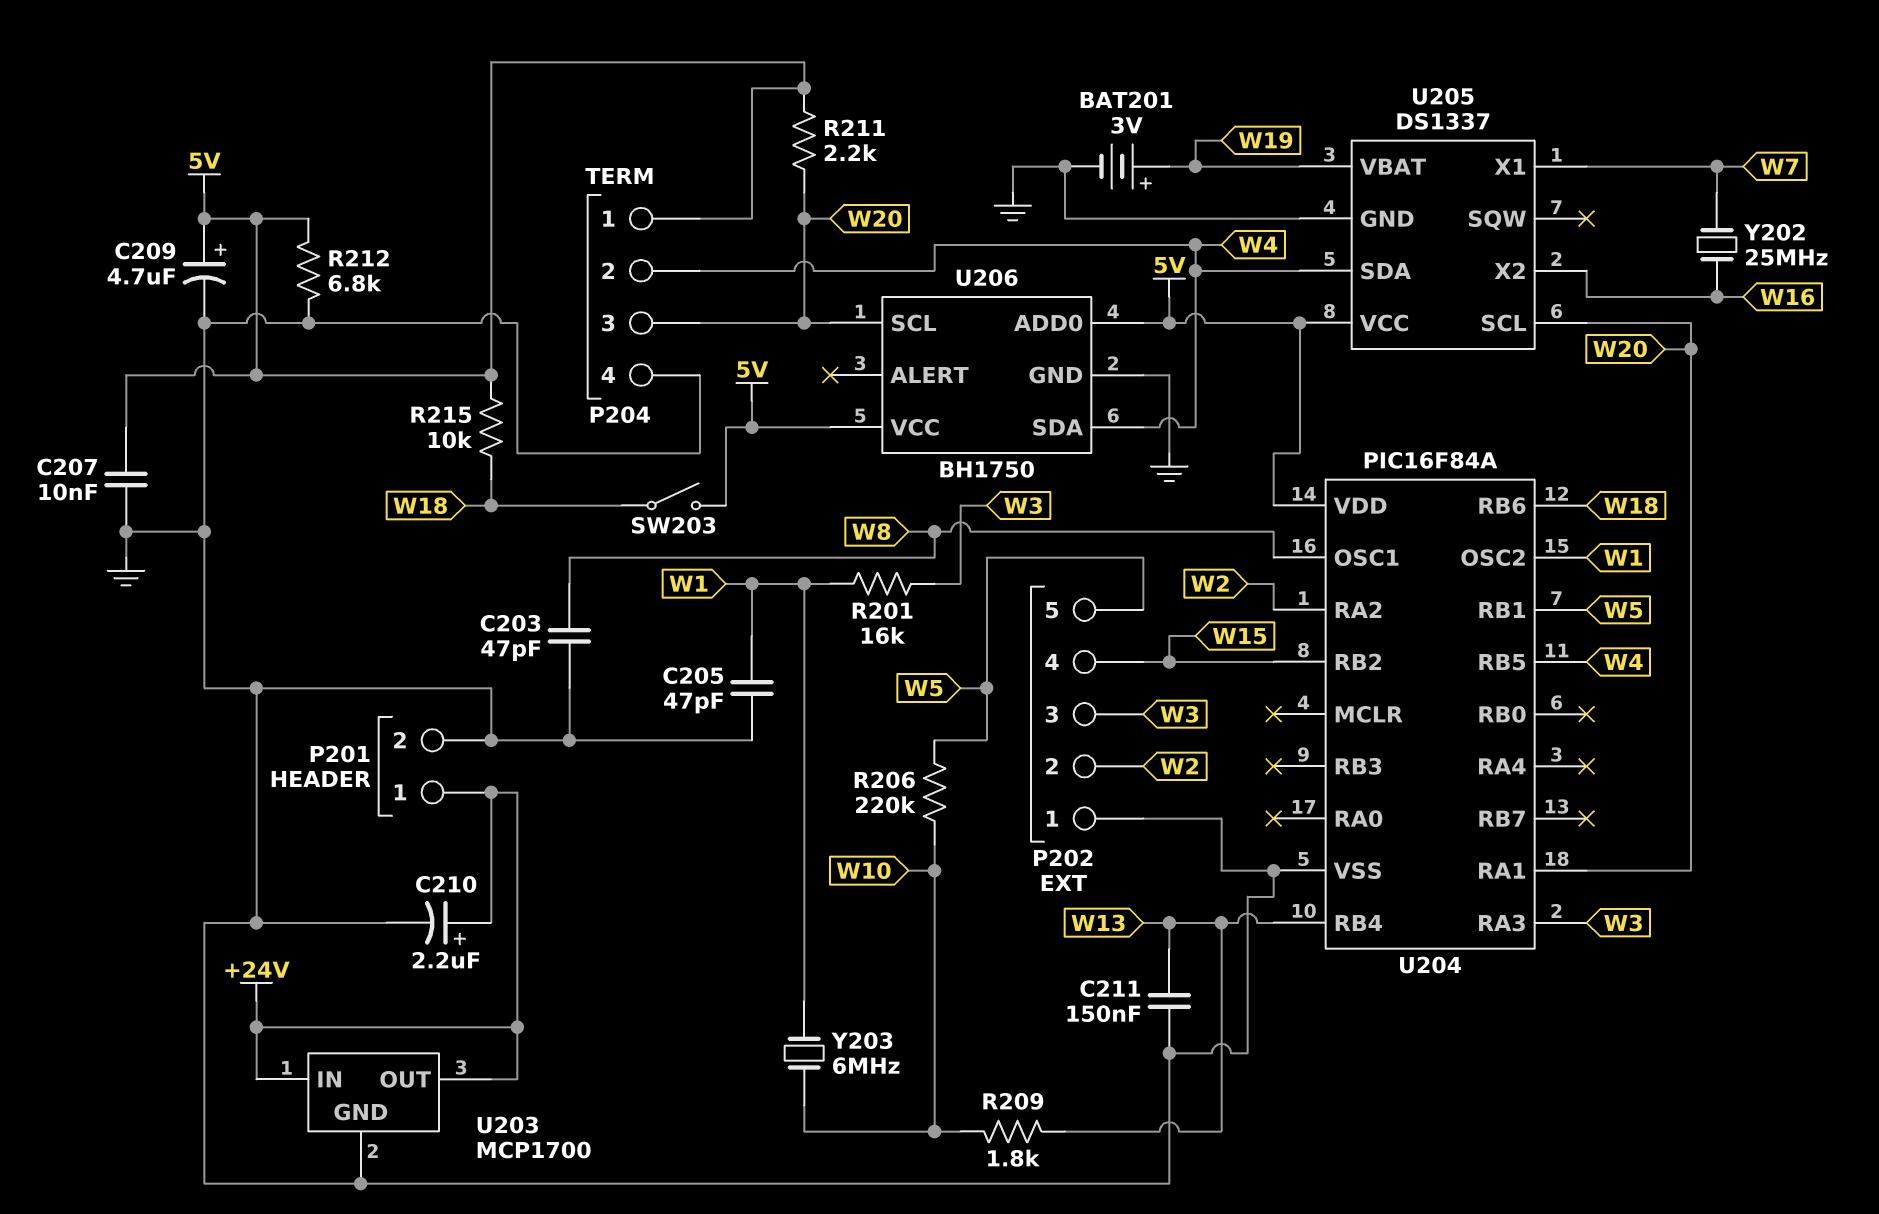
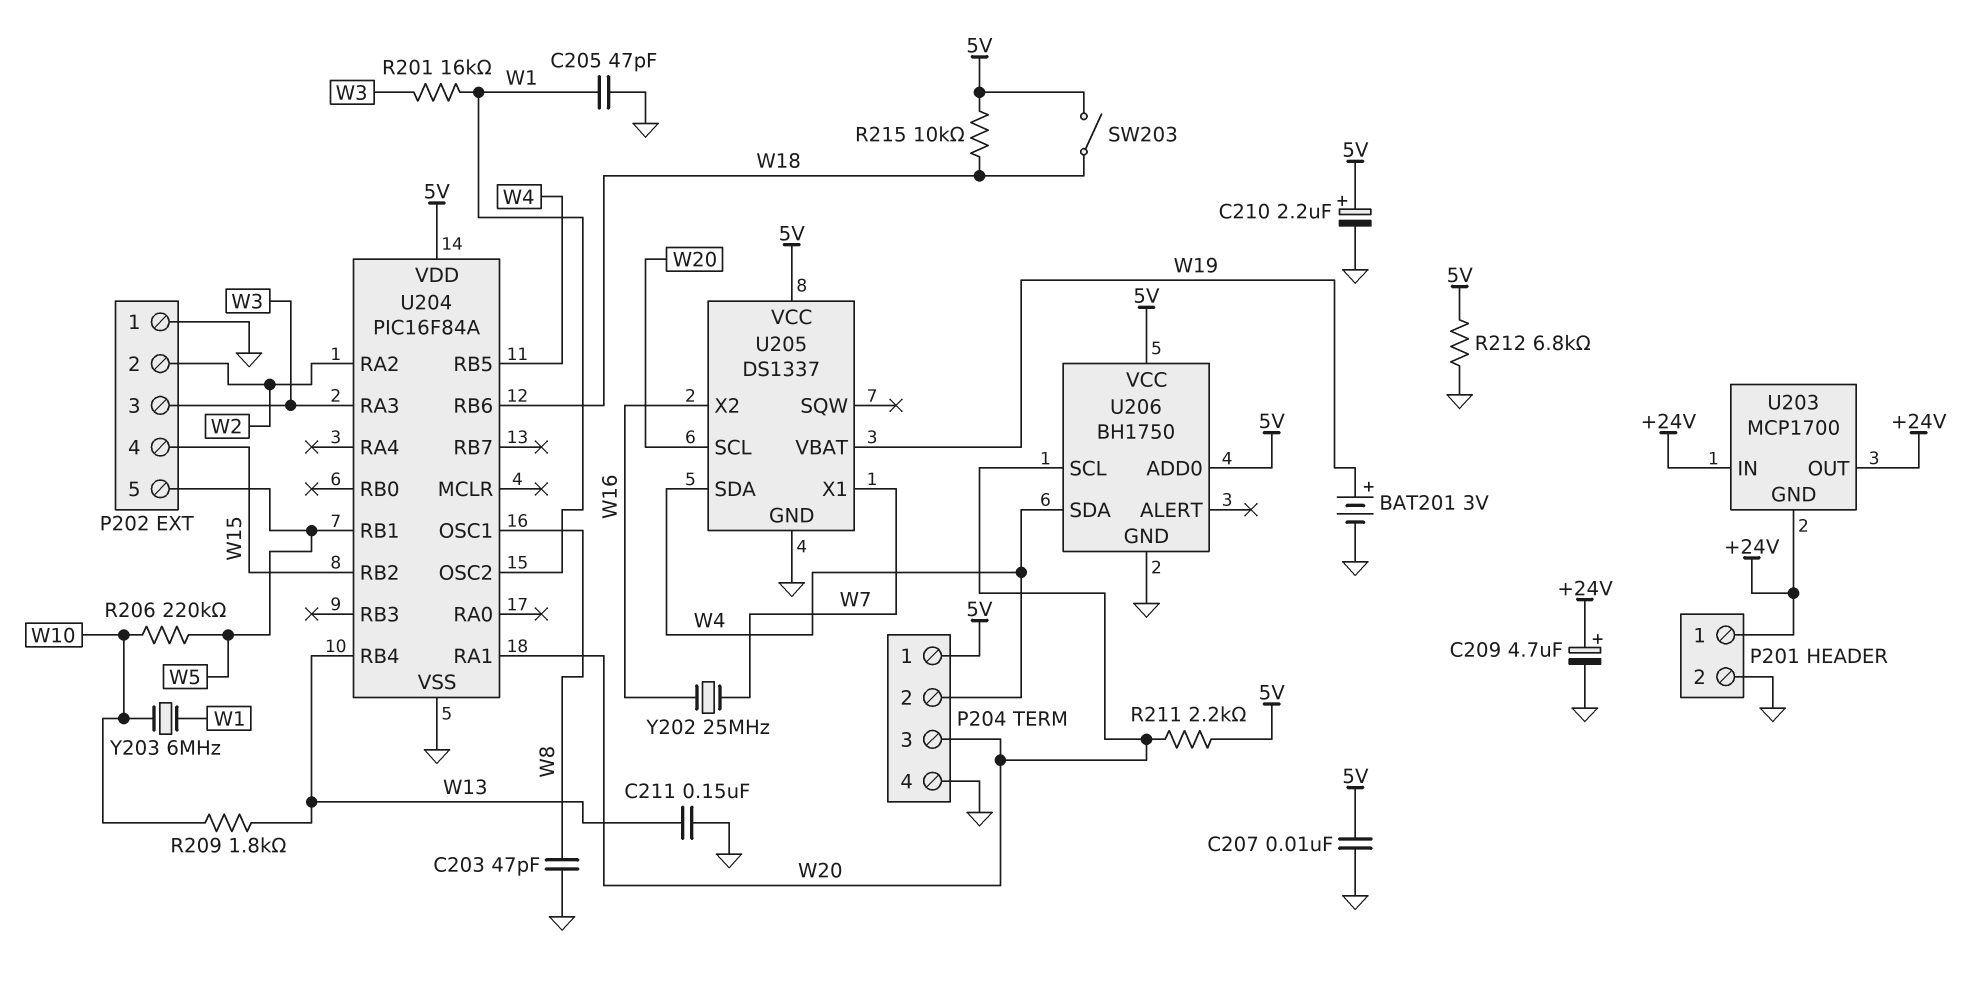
C209: 4.7uF (plus 5V, minus GND) -> 4.7uF (plus +24V, minus GND)
C210: 2.2uF (plus +24V, minus GND) -> 2.2uF (plus 5V, minus GND)
U203 pin GND: GND -> +24V

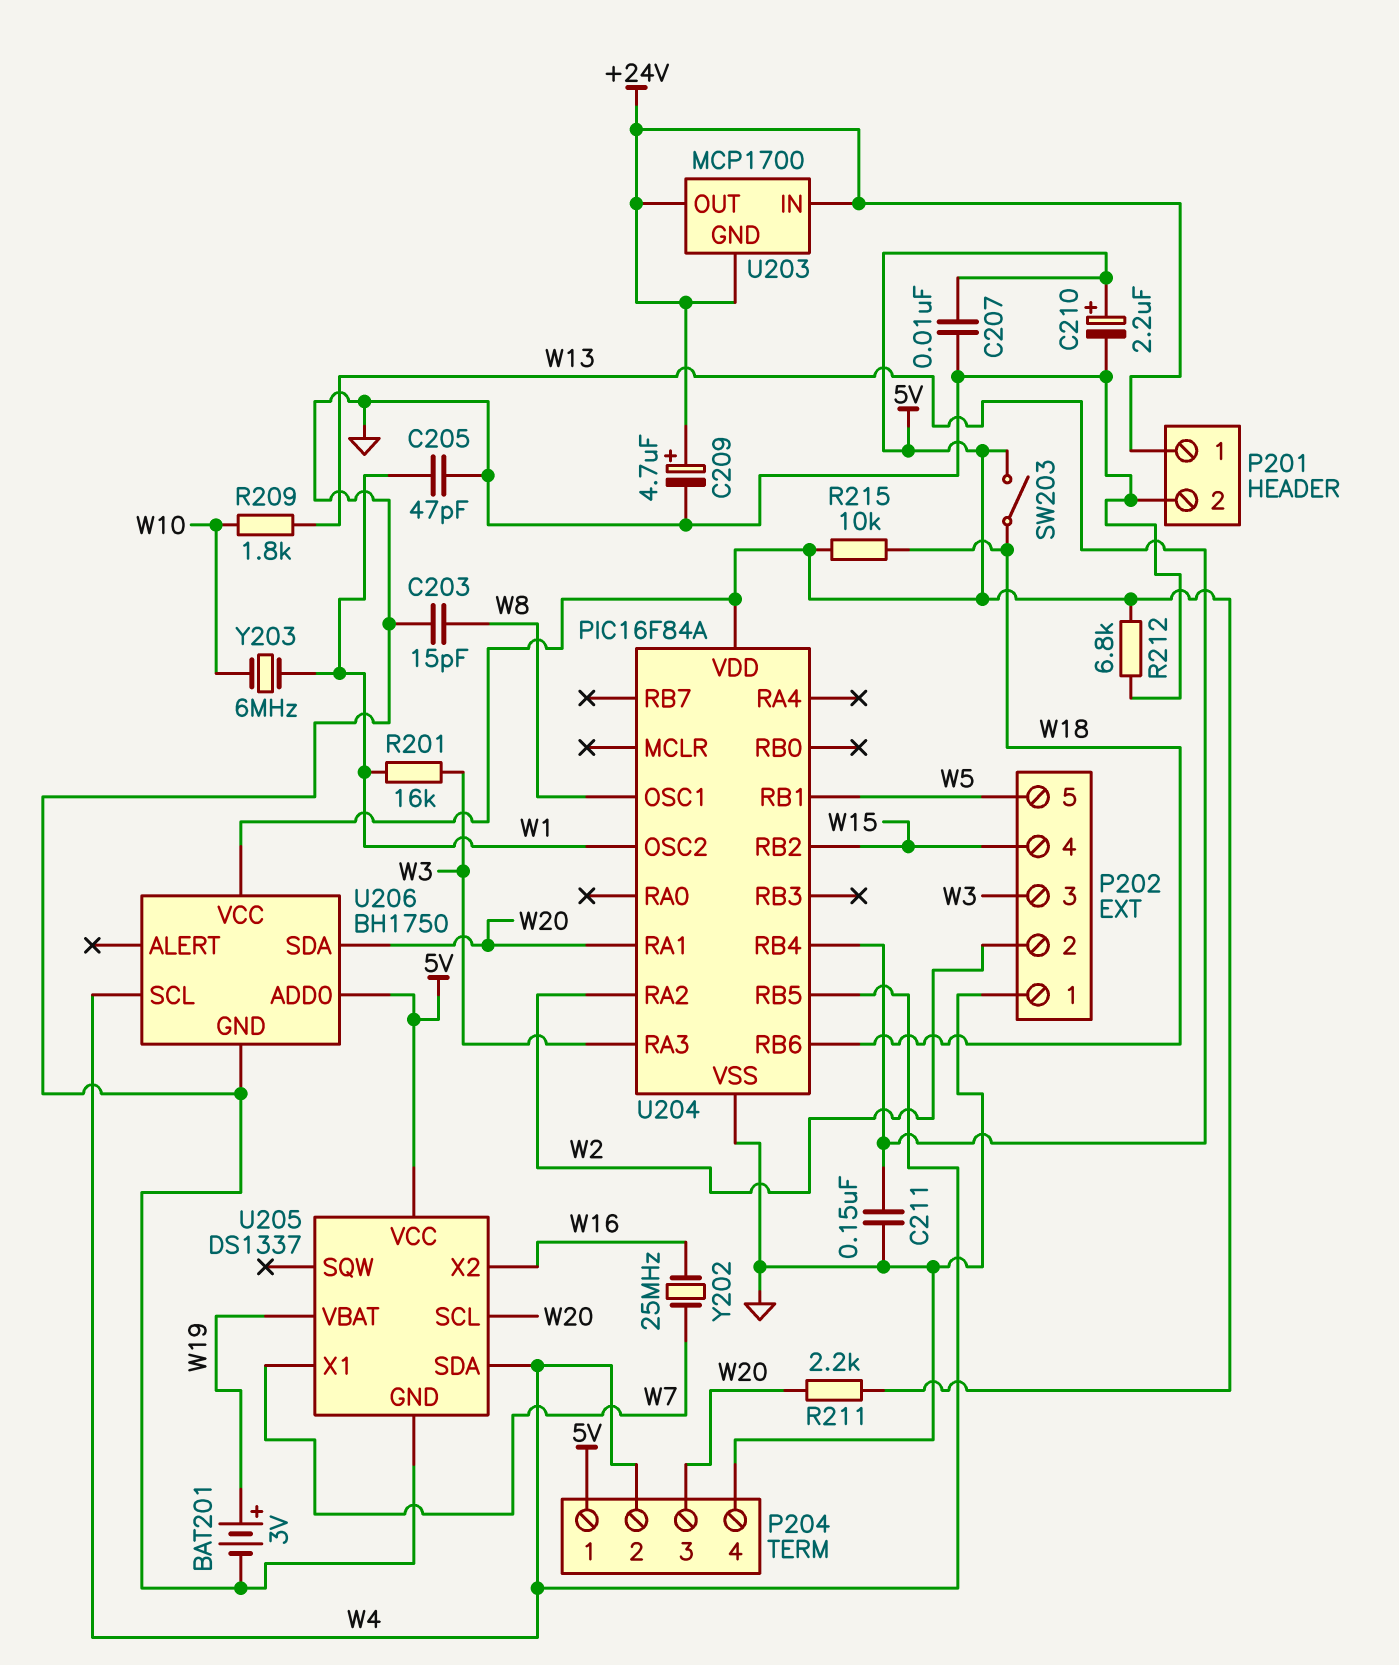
C203: 47pF (GND, W8) -> 15pF (GND, W8)
R206: 220k (W5, W10) -> none
U206 pin SCL: W20 -> W4
U206 pin SDA: W4 -> W20

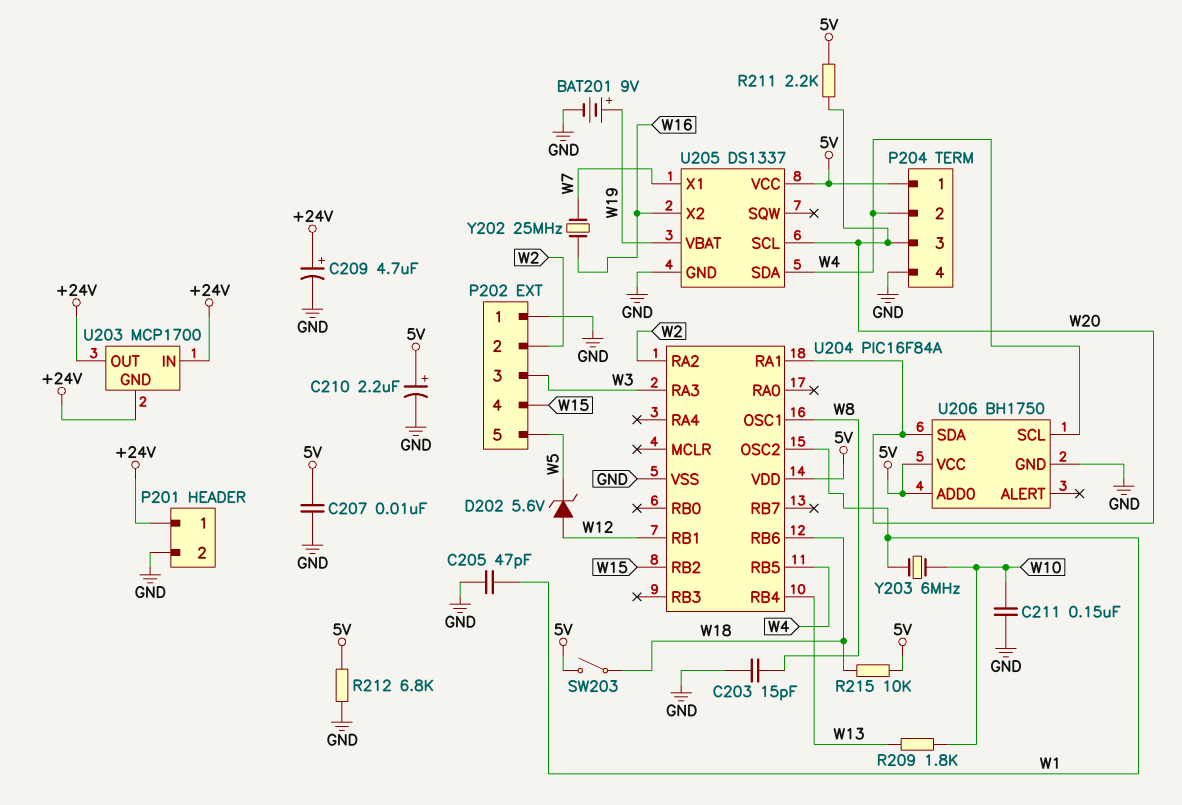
BAT201: 3V (plus W19, minus GND) -> 9V (plus W19, minus GND)
C211: 150nF (GND, W13) -> 150nF (GND, W10)
D202: none -> zener 5.6V (A W12, K W5)
R201: 16k (W1, W3) -> none
U204 pin RB1: W5 -> W12

